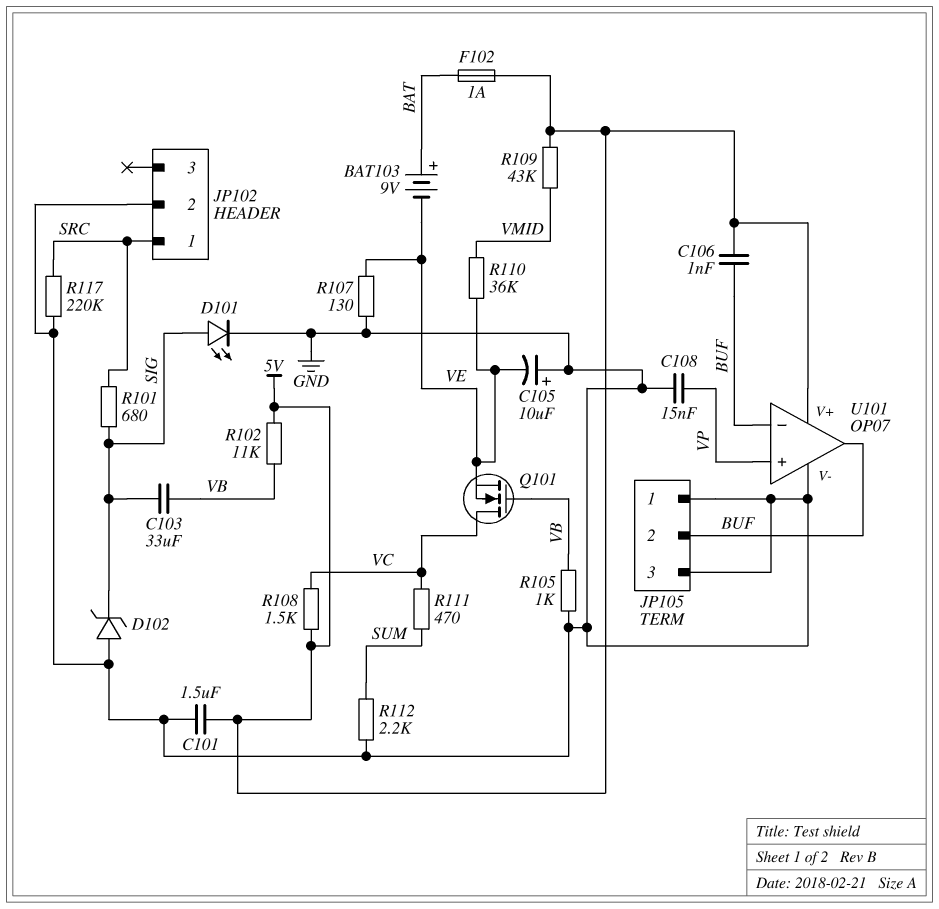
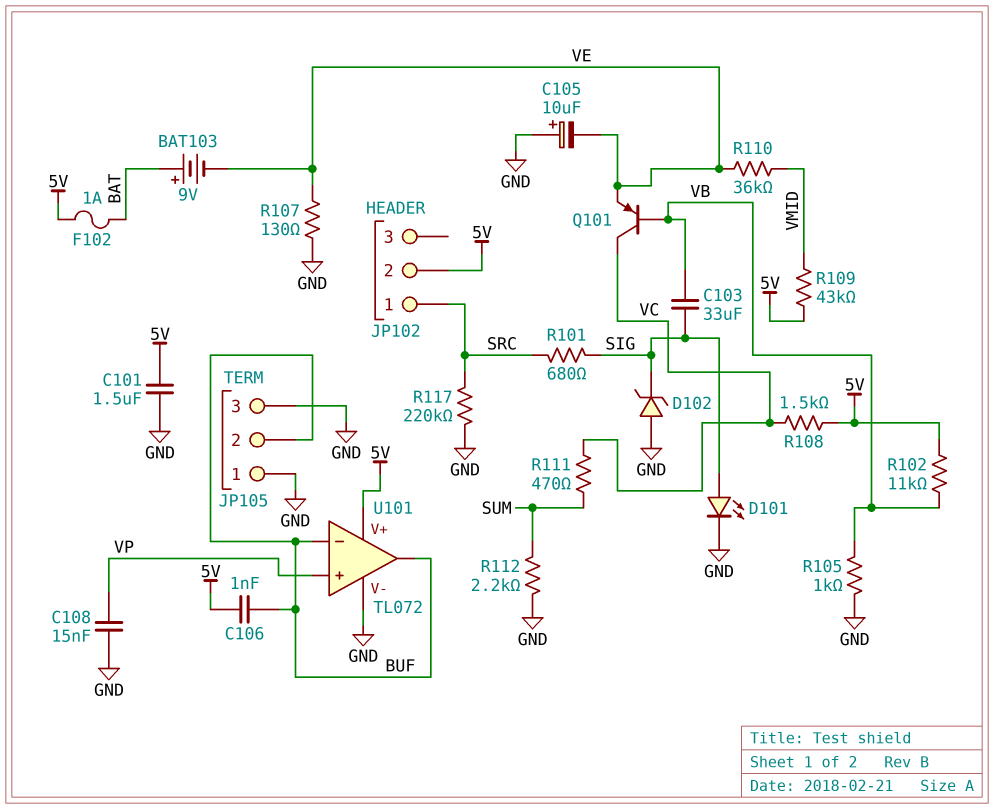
JP102 pin 2: GND -> 5V
Q101: NMOS (G VB, D VC, S VE) -> PNP (B VB, C VC, E VE)
U101: OP07 -> TL072

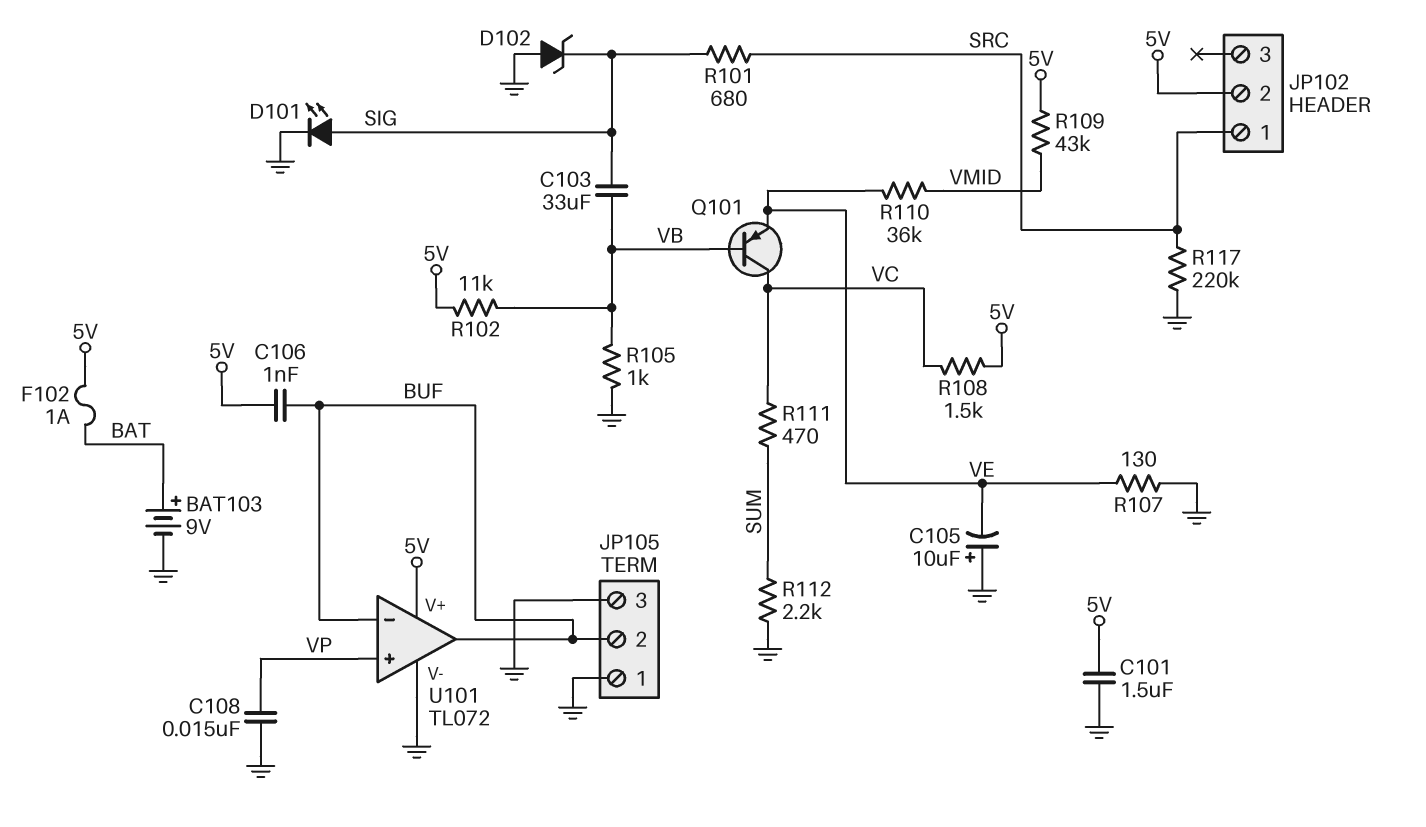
BAT103: 9V (plus BAT, minus VE) -> 9V (plus BAT, minus GND)

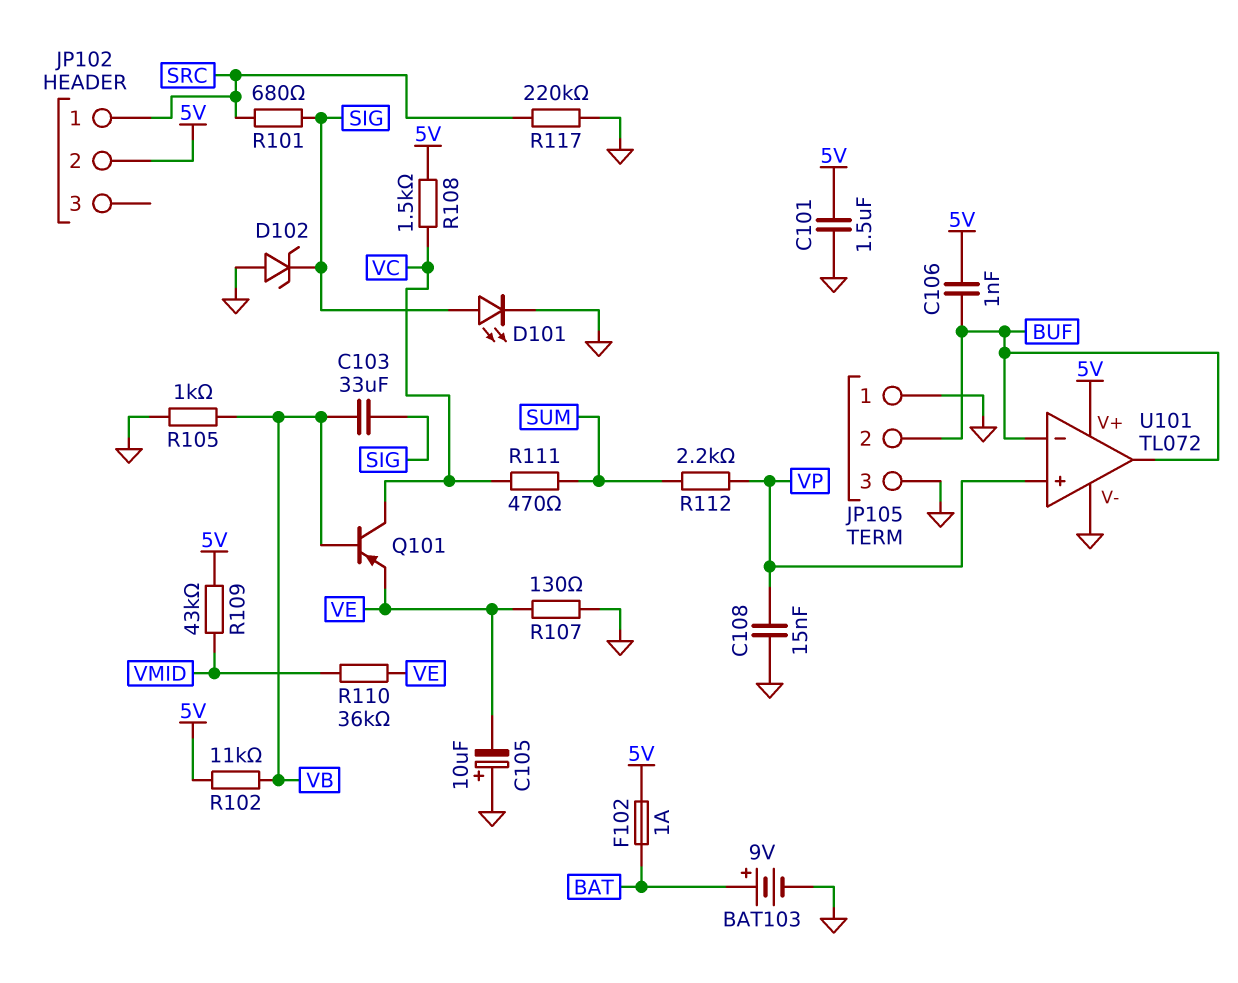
R112: 2.2k (GND, SUM) -> 2.2k (SUM, VP)

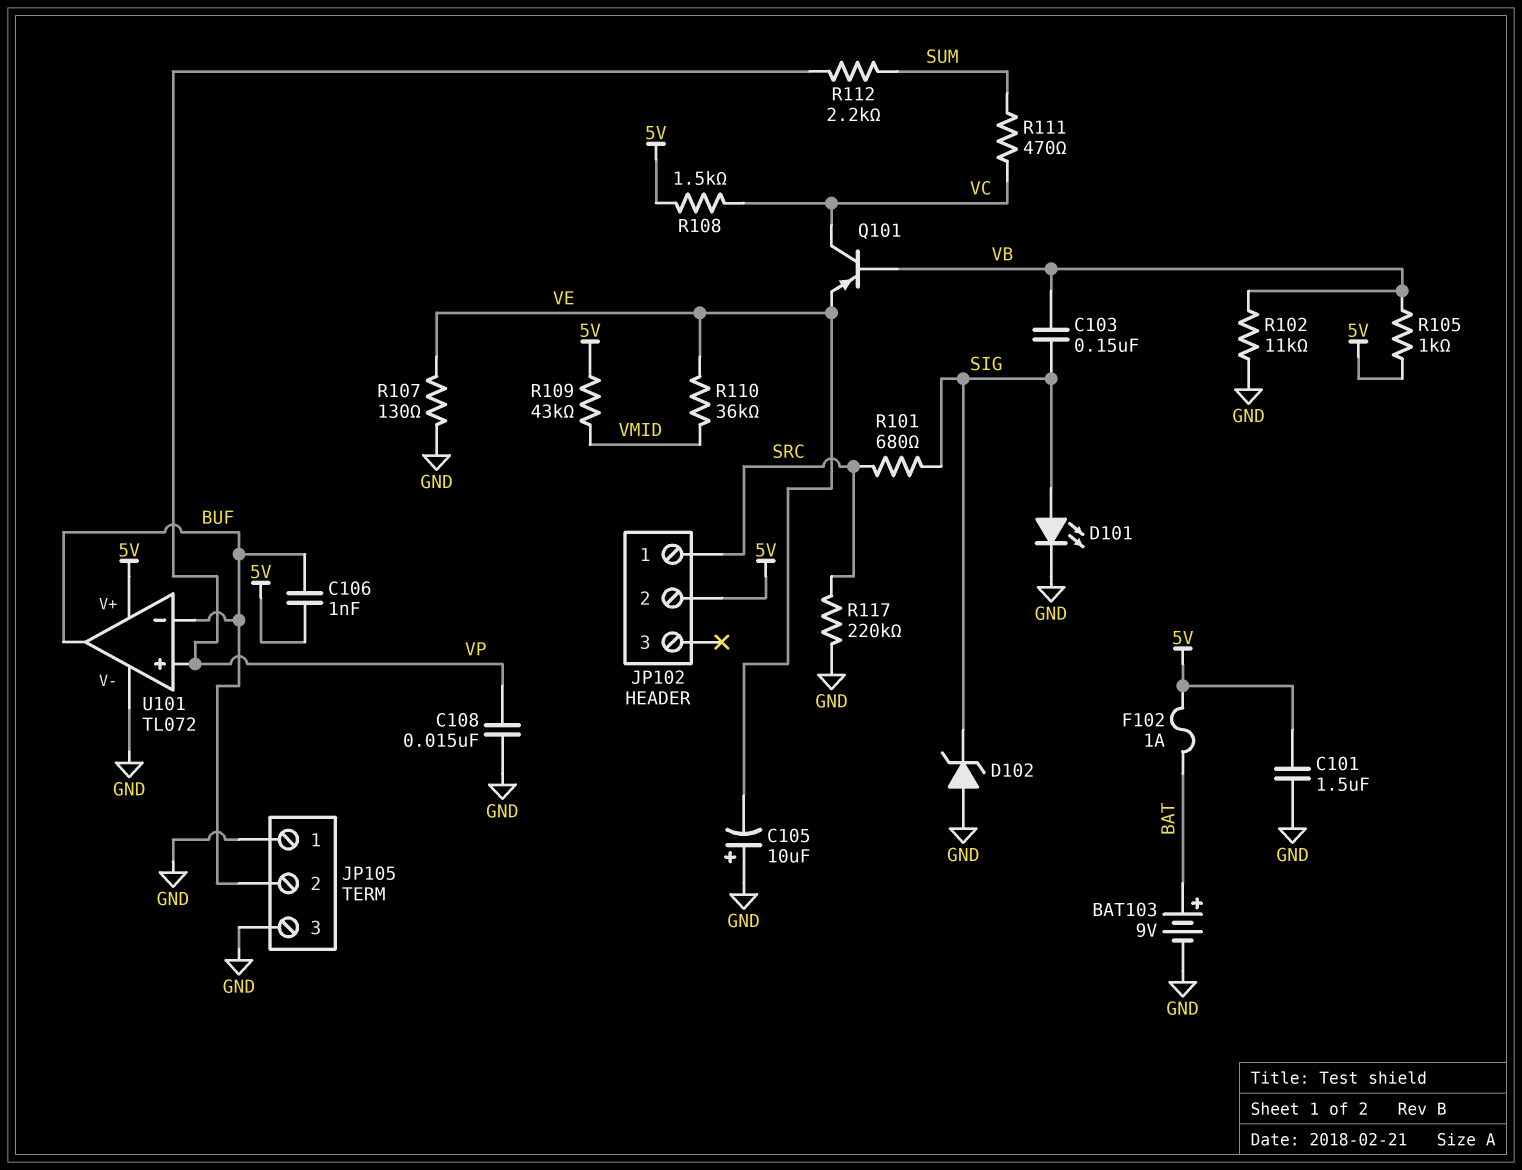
C103: 33uF (SIG, VB) -> 150nF (SIG, VB)
R102: 11k (5V, VB) -> 11k (GND, VB)
R105: 1k (GND, VB) -> 1k (5V, VB)

